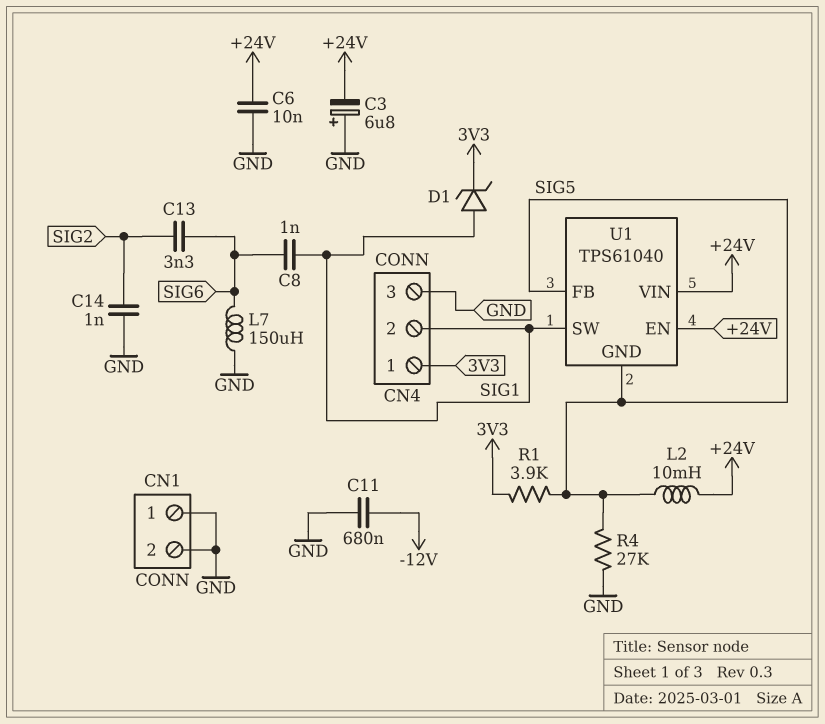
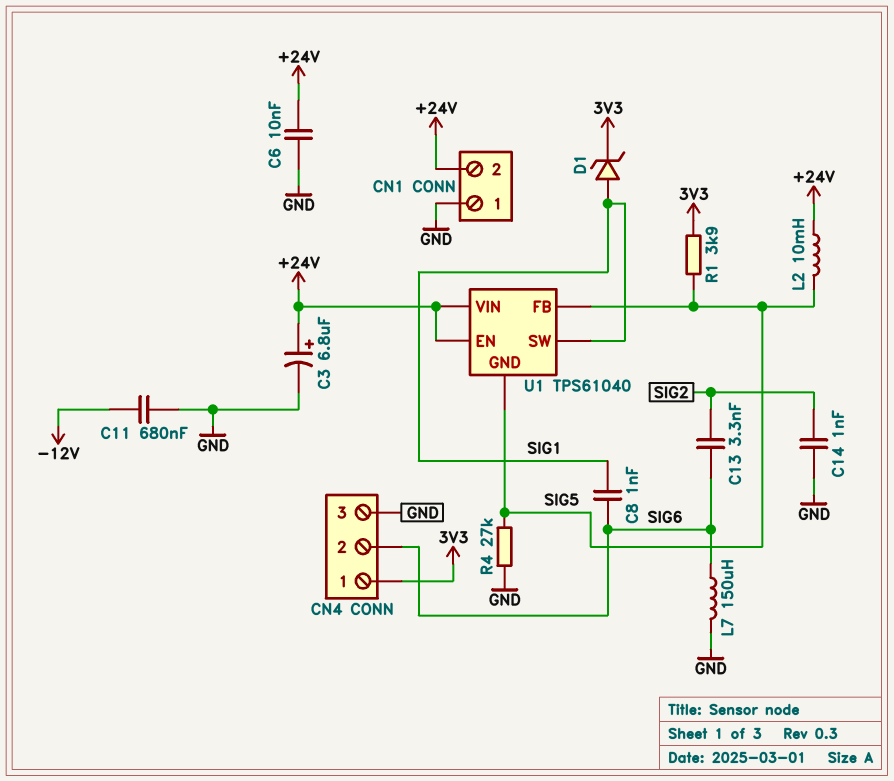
C3: 6.8uF (plus GND, minus +24V) -> 6.8uF (plus +24V, minus GND)
CN1 pin 2: GND -> +24V
CN4 pin 2: SIG1 -> SIG6

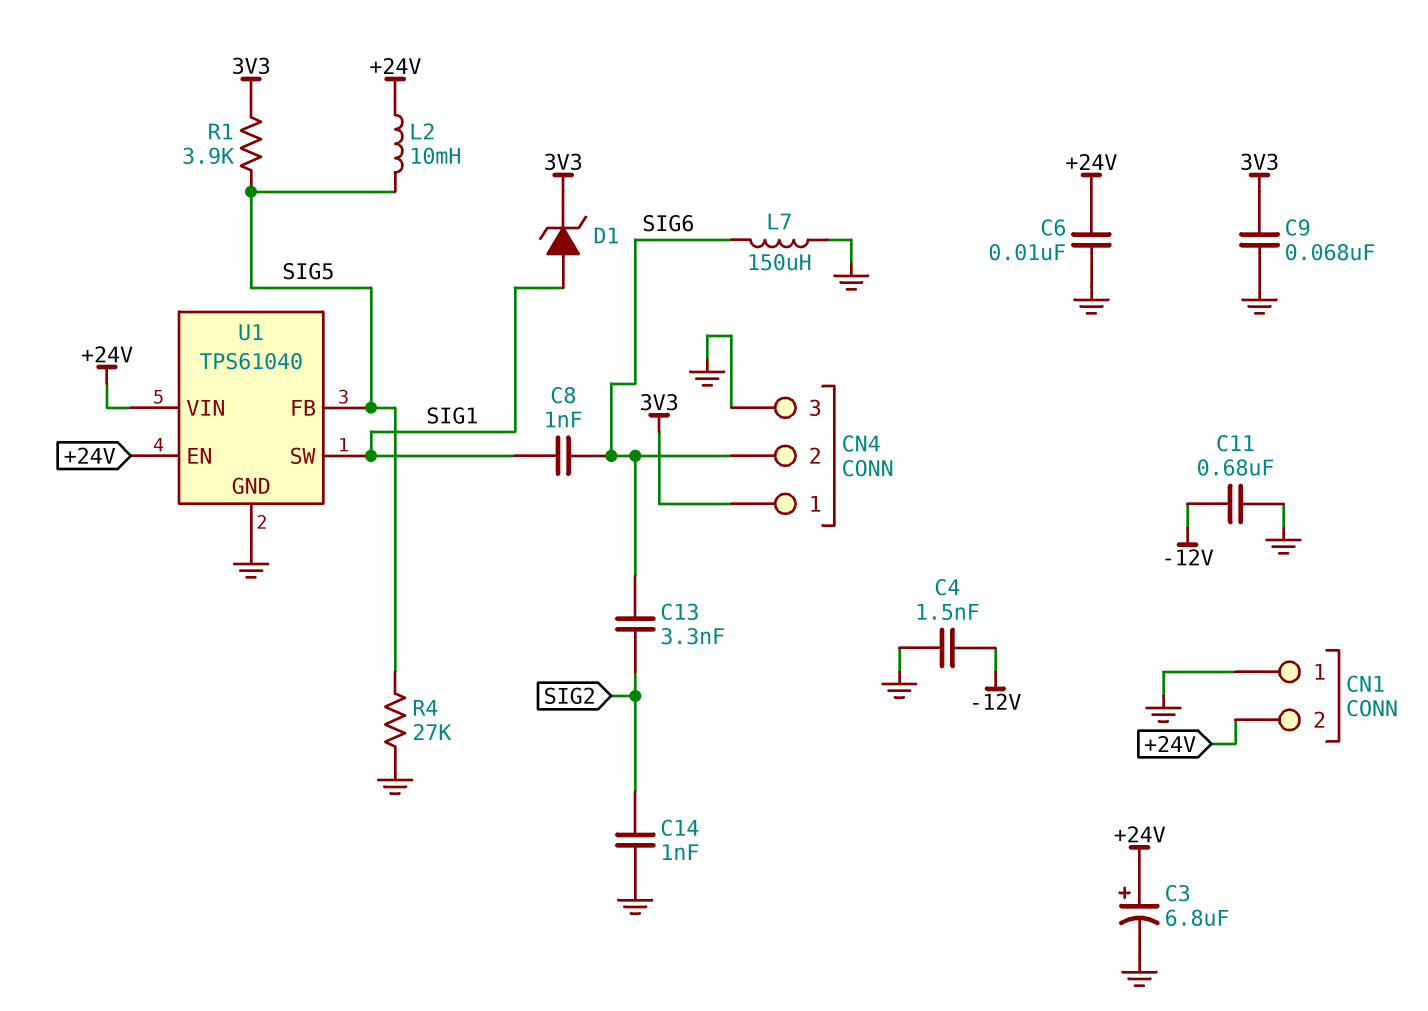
C4: none -> 1.5nF (-12V, GND)
C9: none -> 68nF (3V3, GND)
U1 pin GND: SIG5 -> GND

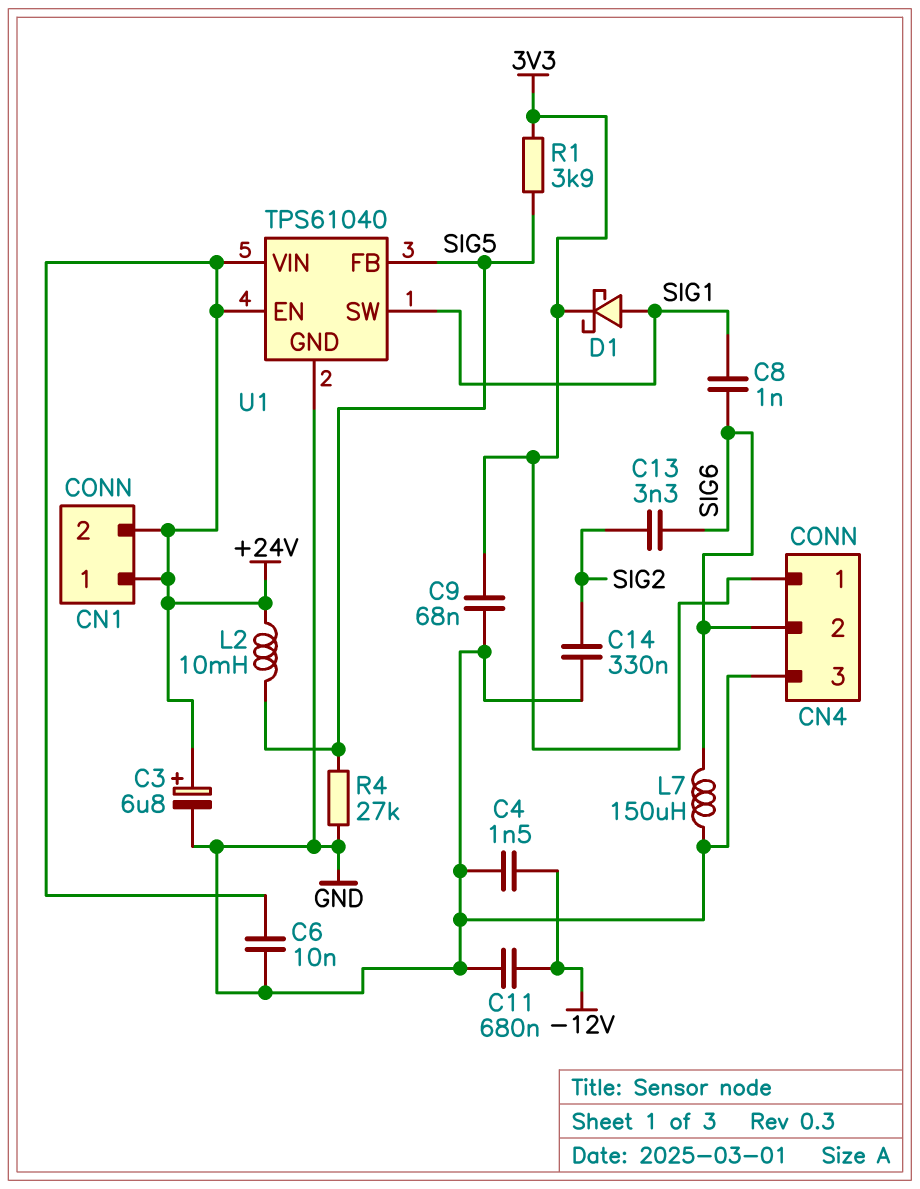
C14: 1nF (GND, SIG2) -> 330nF (GND, SIG2)
CN1 pin 1: GND -> +24V
D1: zener (A SIG1, K 3V3) -> schottky (A SIG1, K 3V3)

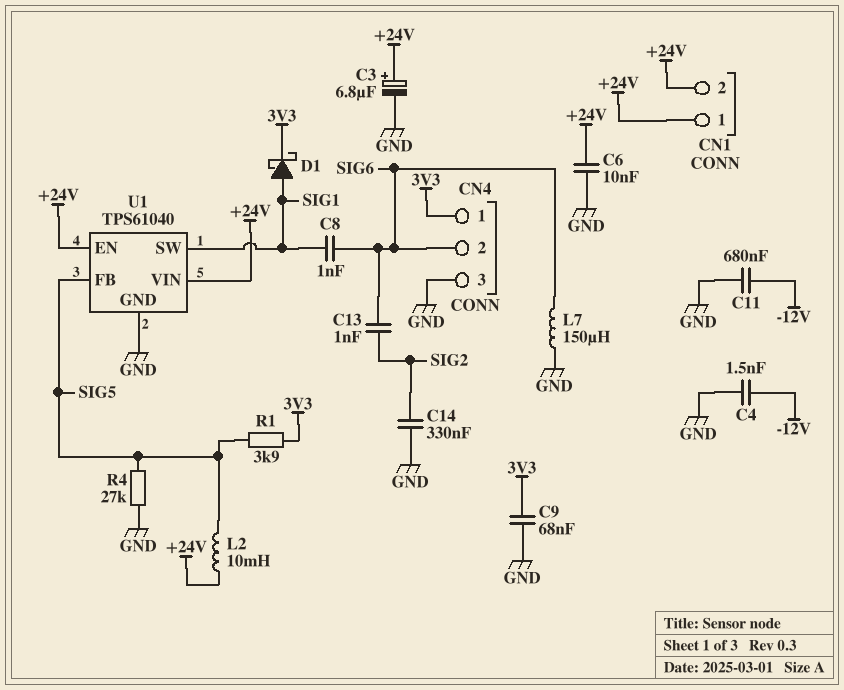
C13: 3.3nF (SIG2, SIG6) -> 1nF (SIG2, SIG6)

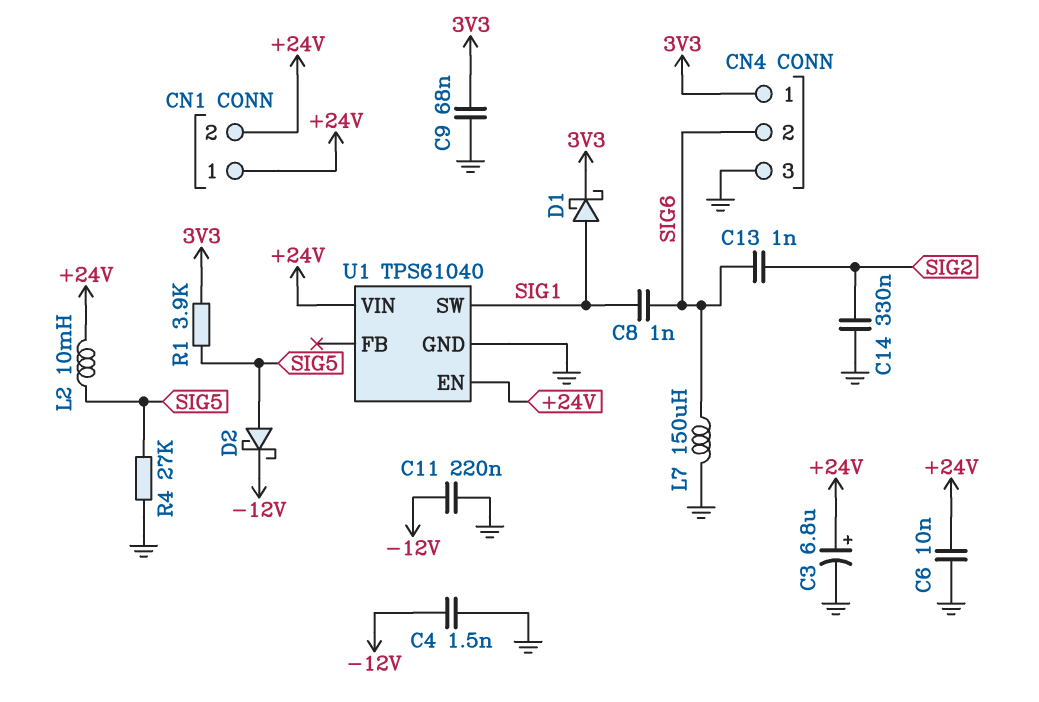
C11: 680nF (-12V, GND) -> 220nF (-12V, GND)
D2: none -> schottky (A SIG5, K -12V)
U1 pin FB: SIG5 -> none

